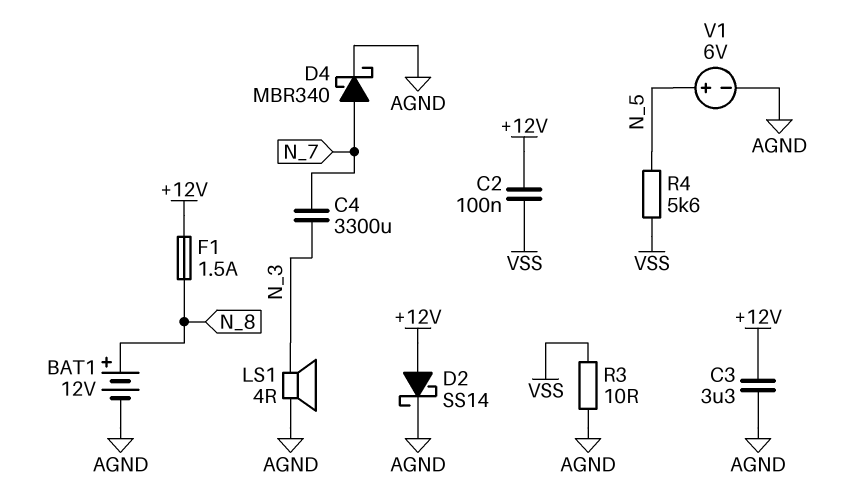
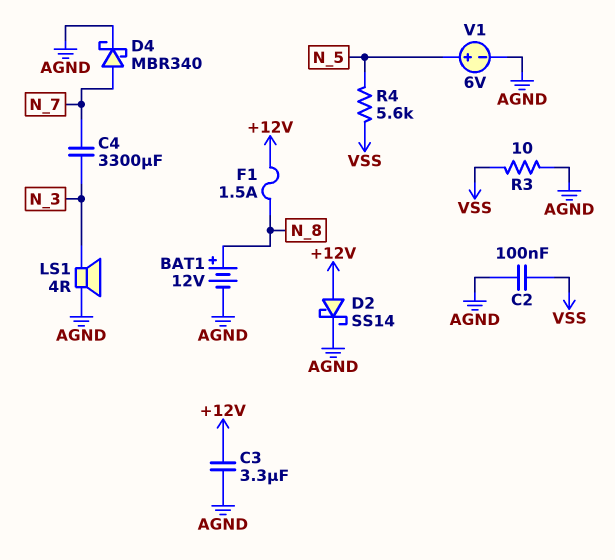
C2: 100nF (+12V, VSS) -> 100nF (AGND, VSS)

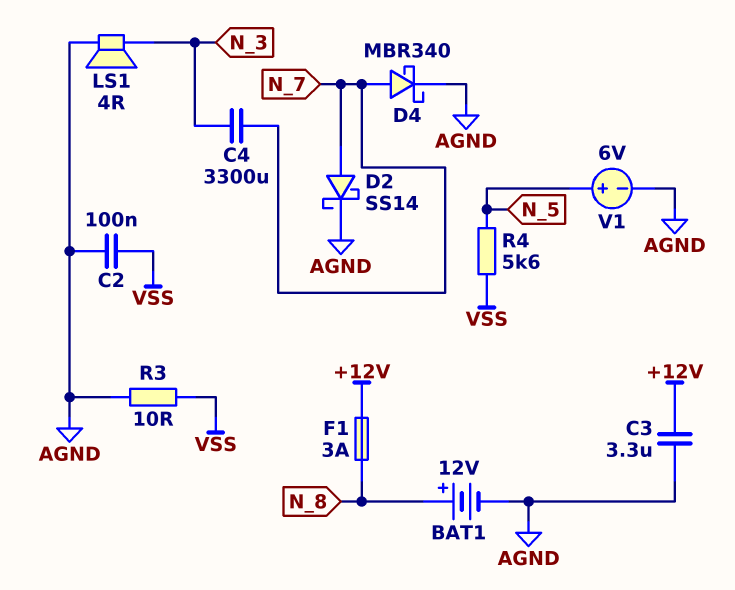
D2: schottky SS14 (A +12V, K AGND) -> schottky SS14 (A N_7, K AGND)
F1: 1.5A (+12V, N_8) -> 3A (+12V, N_8)

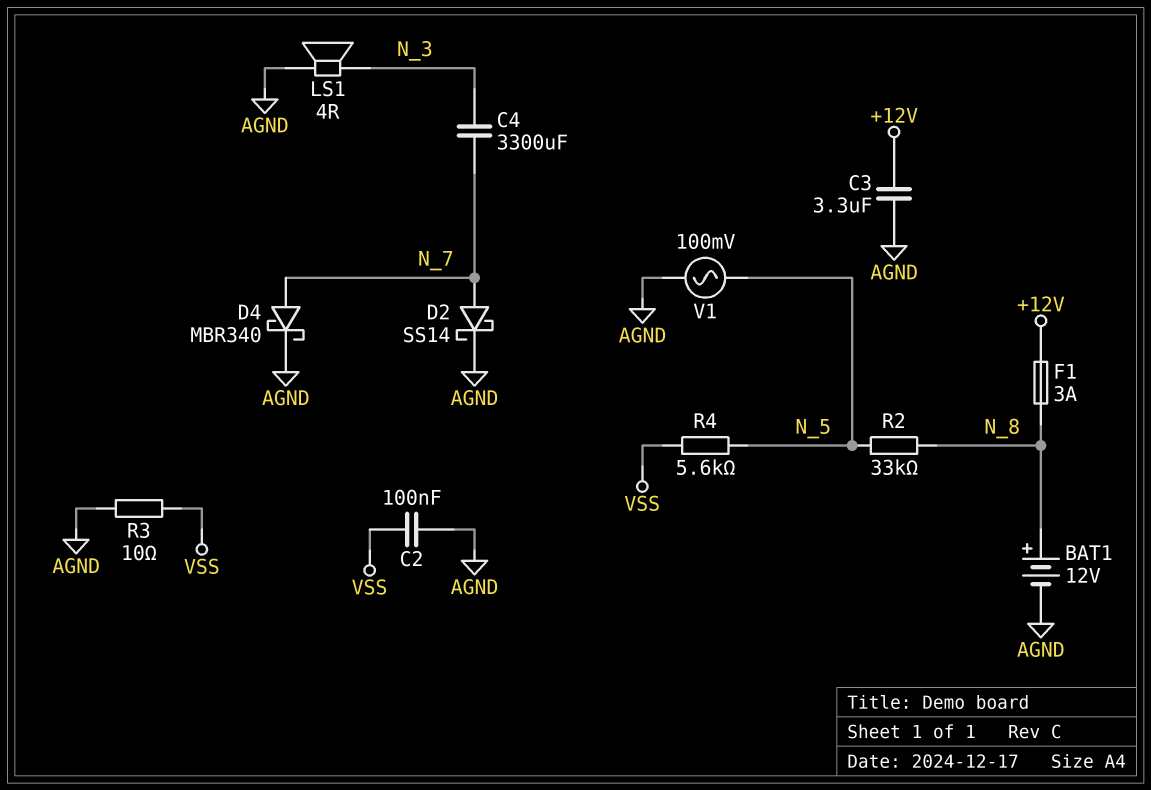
R2: none -> 33k (N_5, N_8)
V1: 6V (plus N_5, minus AGND) -> AC 100mV (AGND, N_5)

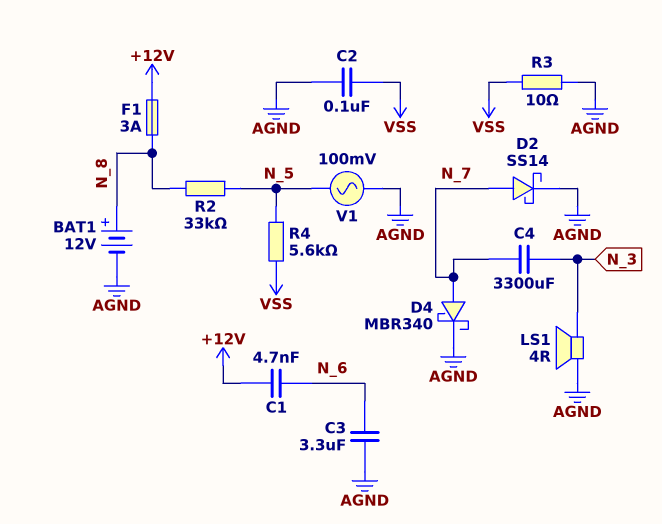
C1: none -> 4.7nF (+12V, N_6)
C3: 3.3uF (+12V, AGND) -> 3.3uF (AGND, N_6)

